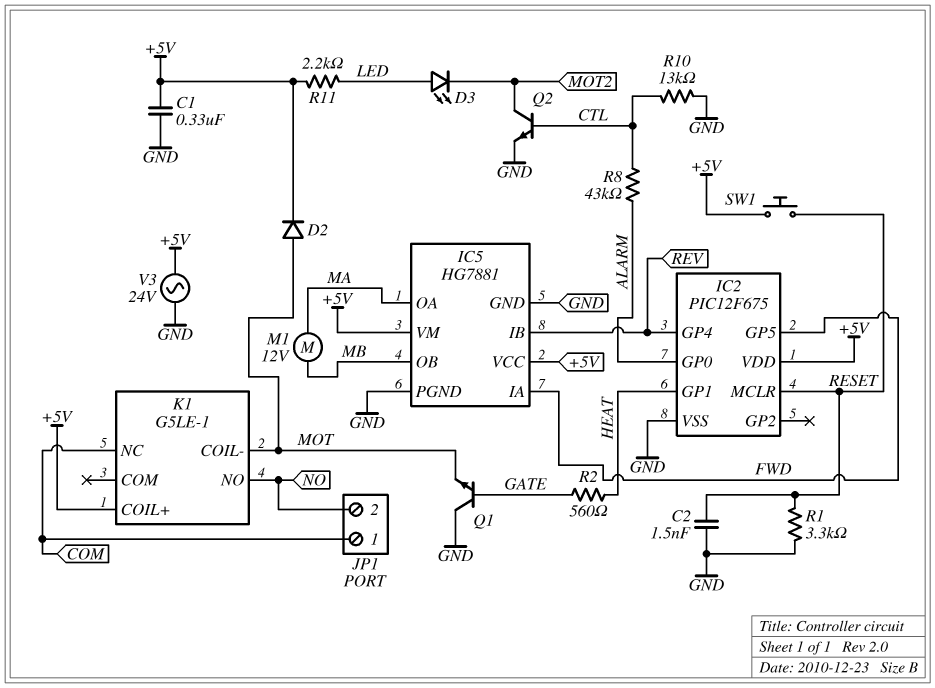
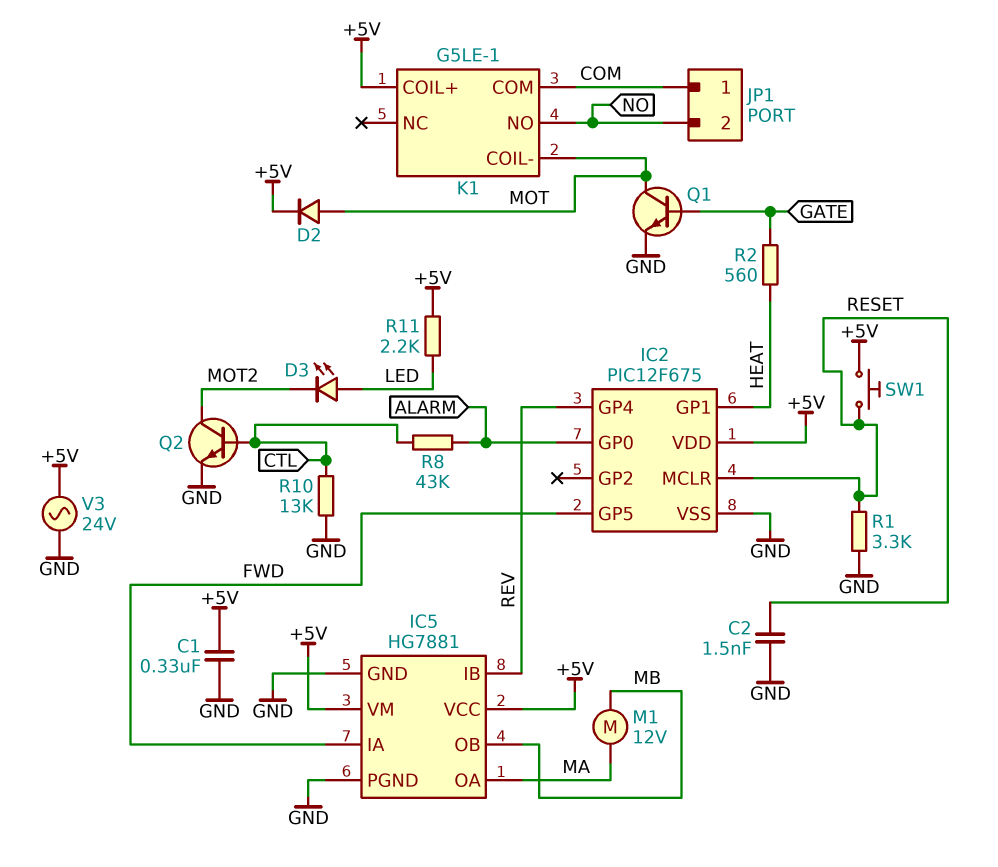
K1 pin COM: none -> COM
K1 pin NC: COM -> none
Q1: NPN (B GATE, C GND, E MOT) -> NPN (B GATE, C MOT, E GND)

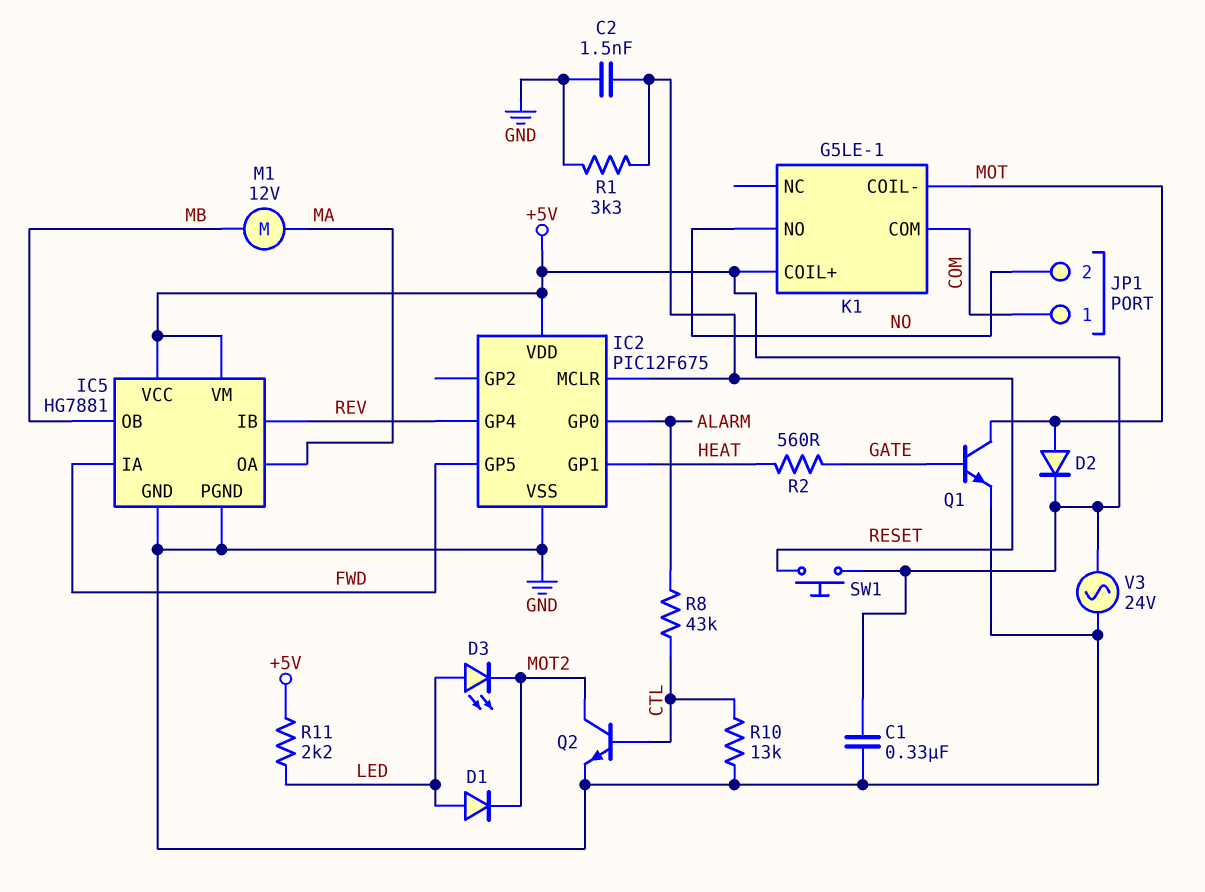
D1: none -> diode (A LED, K MOT2)

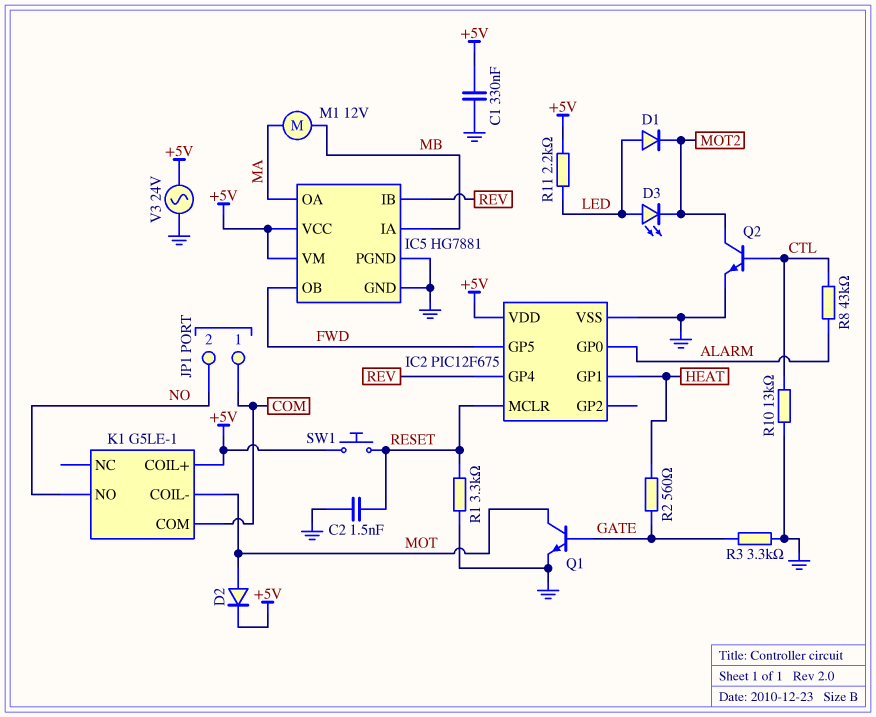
IC5 pin IA: FWD -> MB
IC5 pin OB: MB -> FWD
R3: none -> 3.3k (GATE, GND)

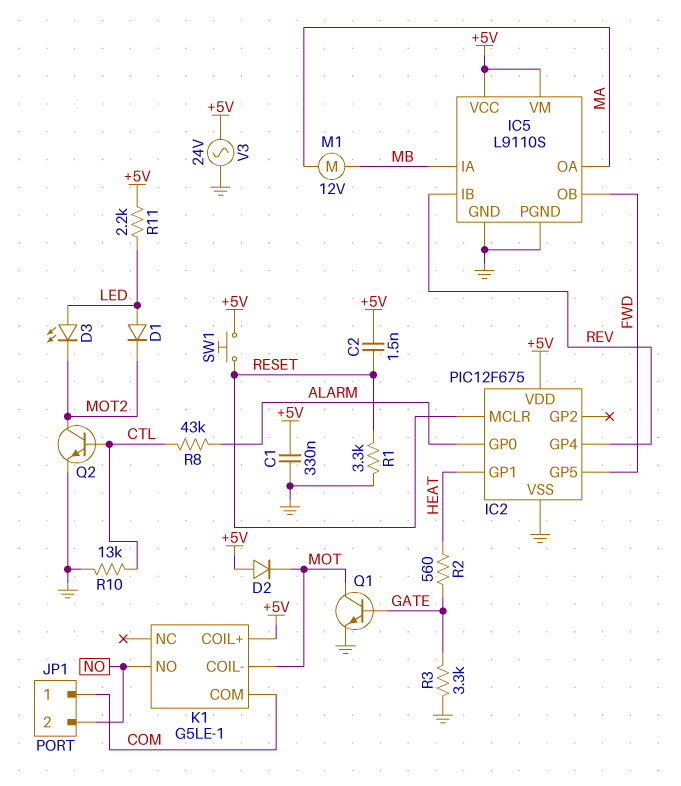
C2: 1.5nF (GND, RESET) -> 1.5nF (+5V, RESET)
D2: diode (A MOT, K +5V) -> diode (A +5V, K MOT)
IC5: HG7881 -> L9110S

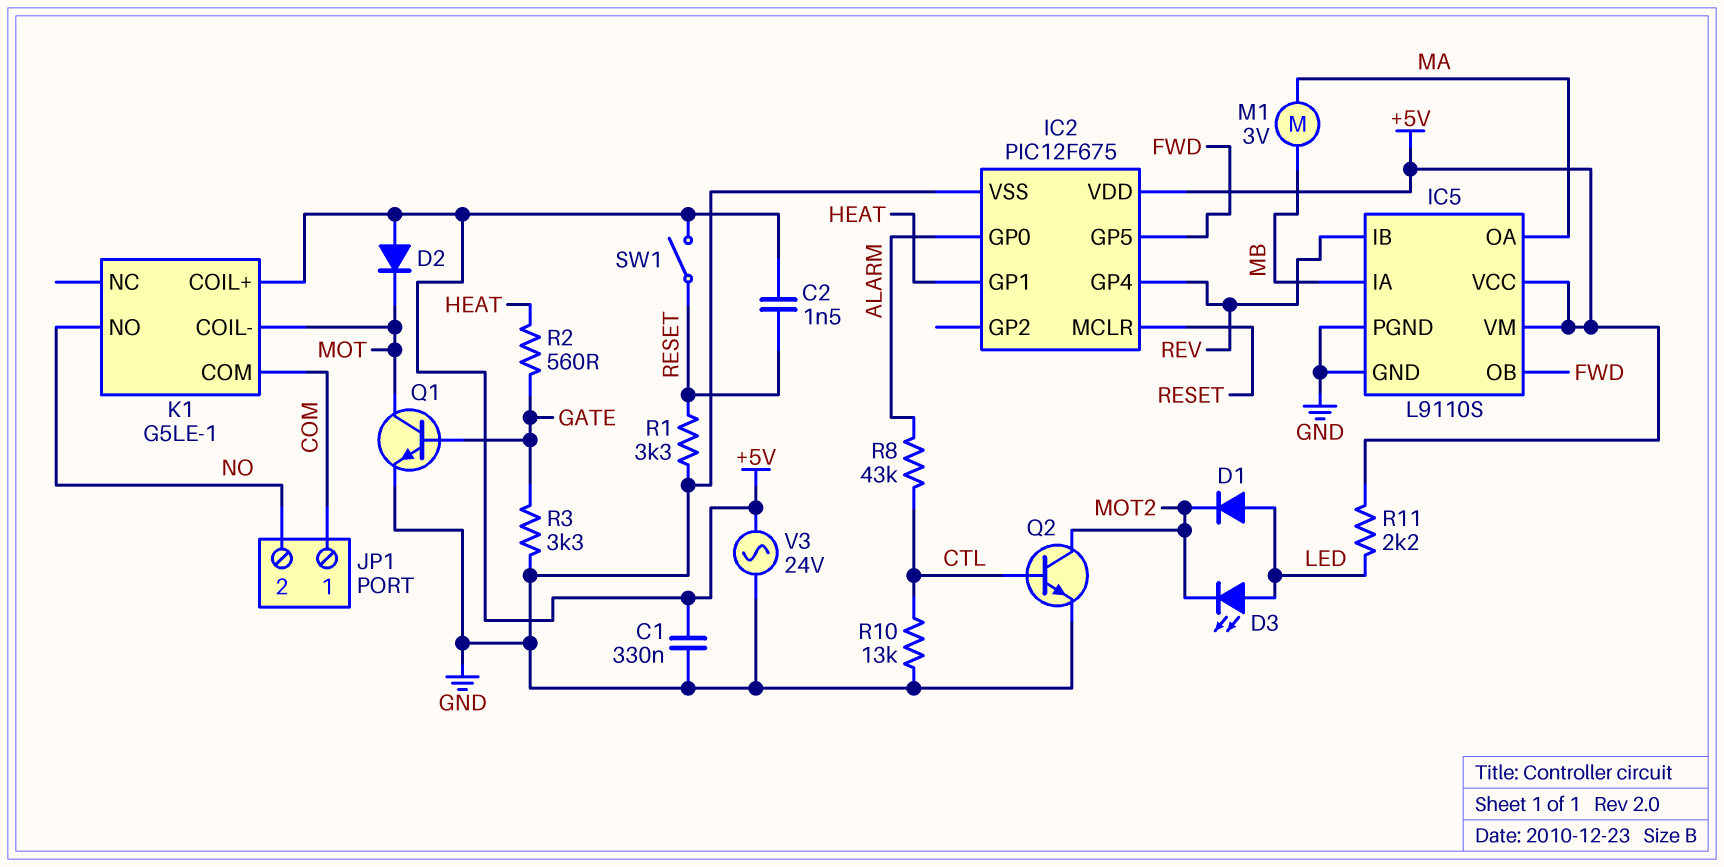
M1: motor 12V (MA, MB) -> motor 3V (MA, MB)
SW1: button (+5V, RESET) -> switch (+5V, RESET)

